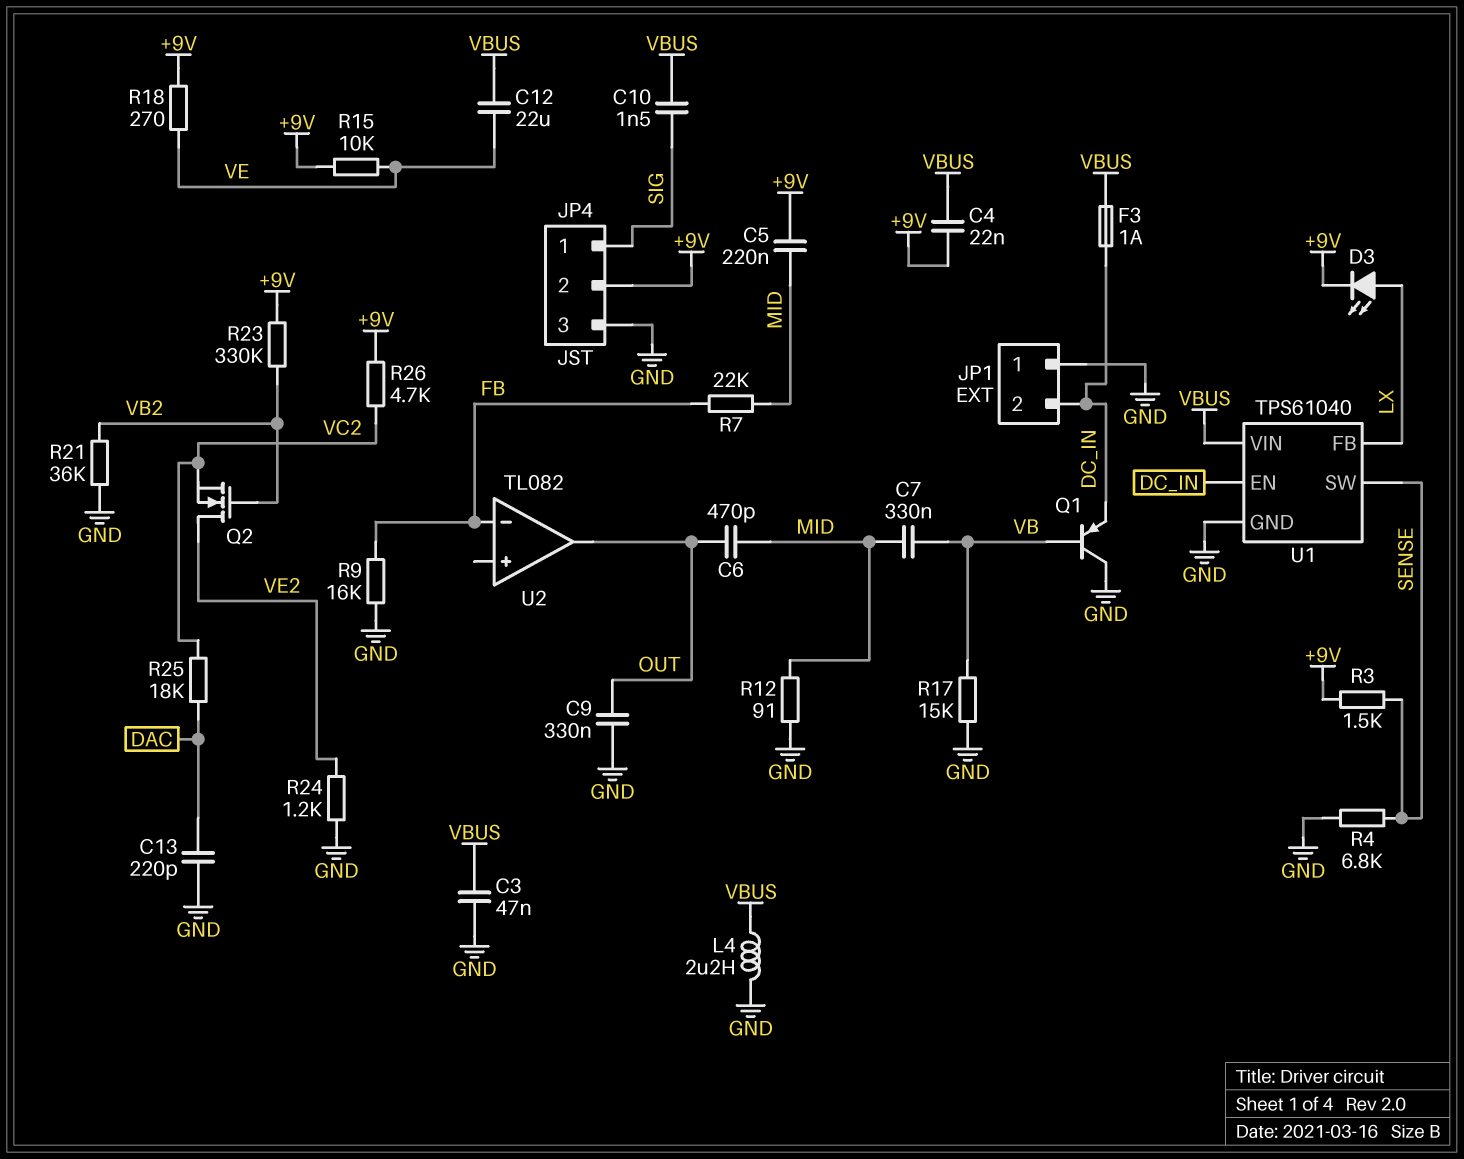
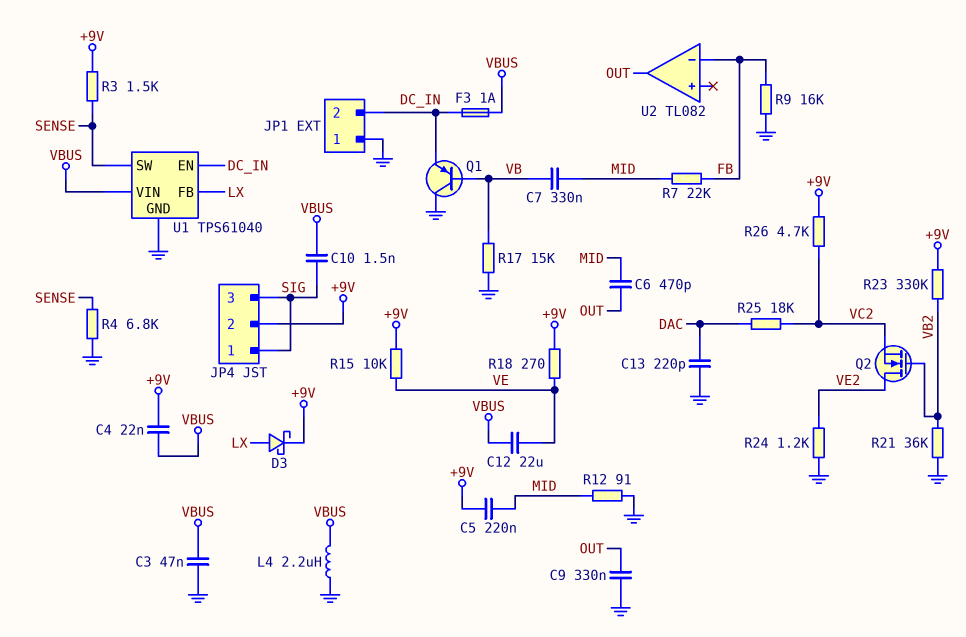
D3: LED (A LX, K +9V) -> schottky (A LX, K +9V)
JP4 pin 3: GND -> SIG

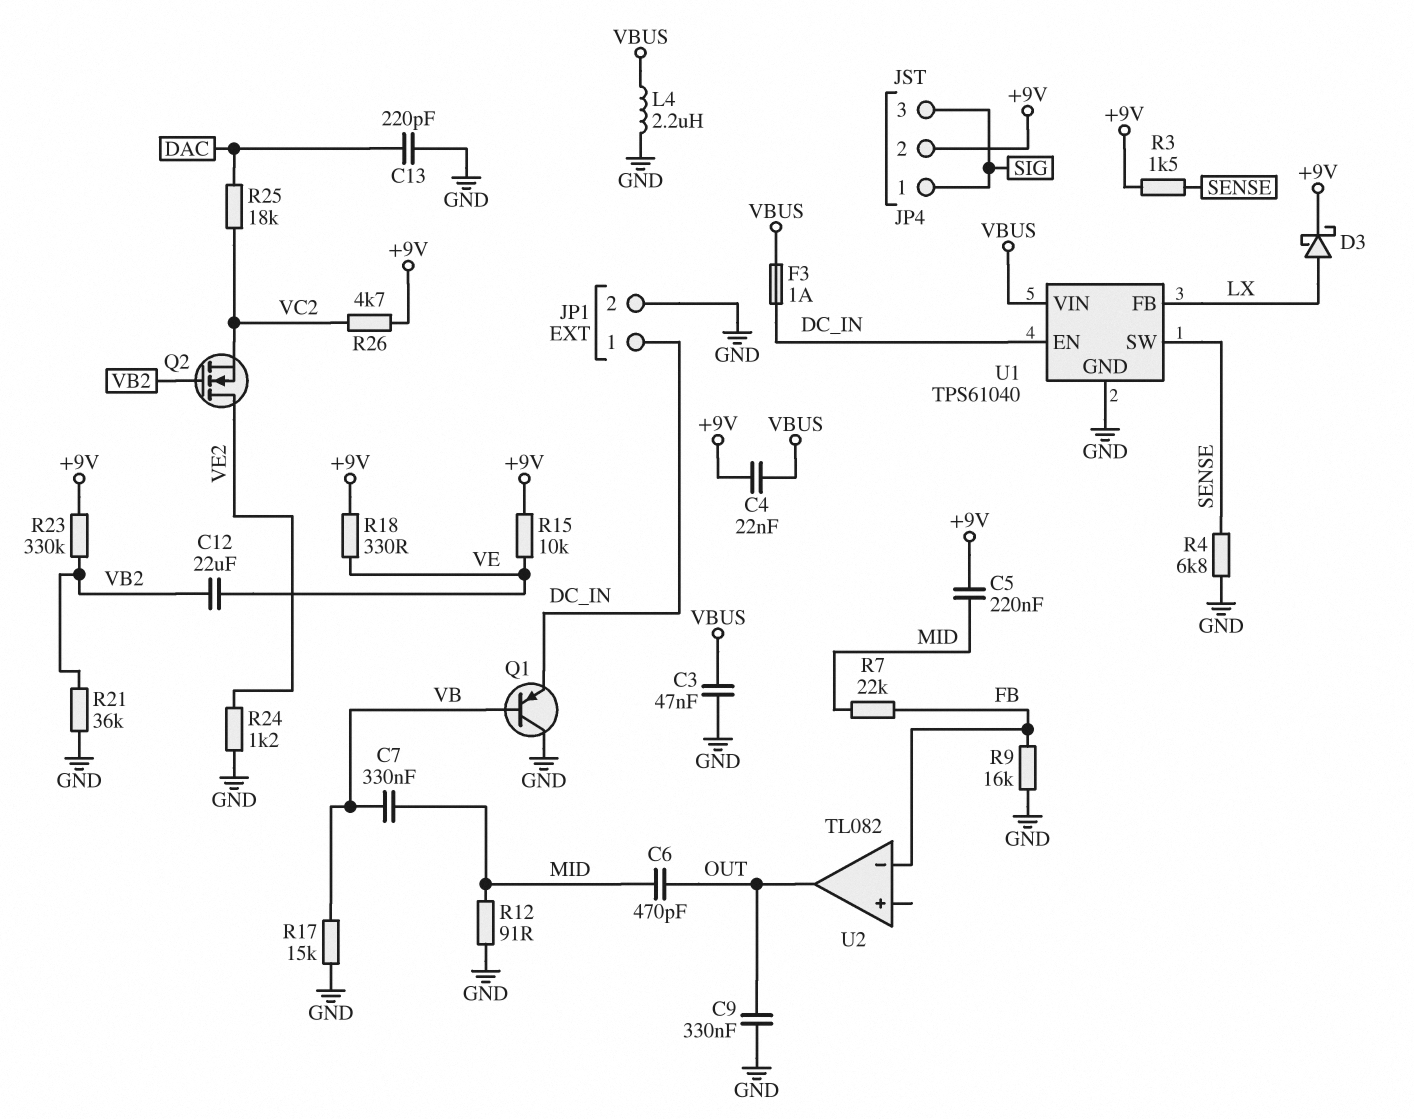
C10: 1.5nF (SIG, VBUS) -> none
C12: 22uF (VBUS, VE) -> 22uF (VB2, VE)
JP1 pin 1: GND -> DC_IN
JP1 pin 2: DC_IN -> GND
R18: 270 (+9V, VE) -> 330 (+9V, VE)

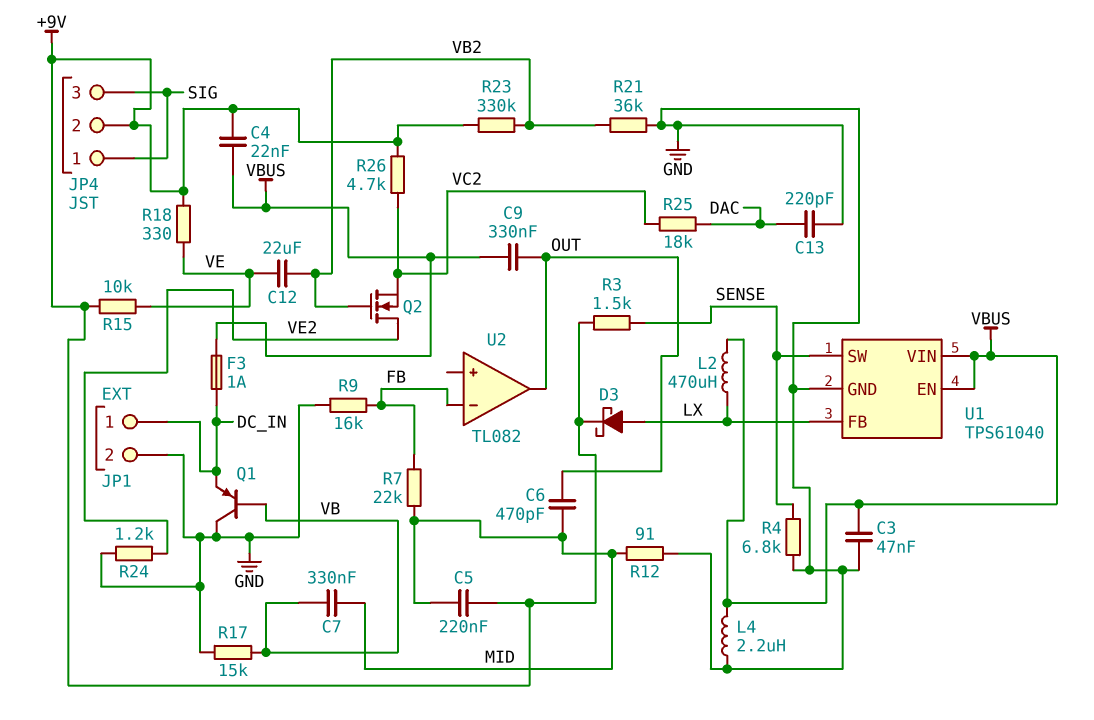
C9: 330nF (GND, OUT) -> 330nF (OUT, VBUS)
L2: none -> 470uH (LX, VBUS)
U1 pin EN: DC_IN -> VBUS

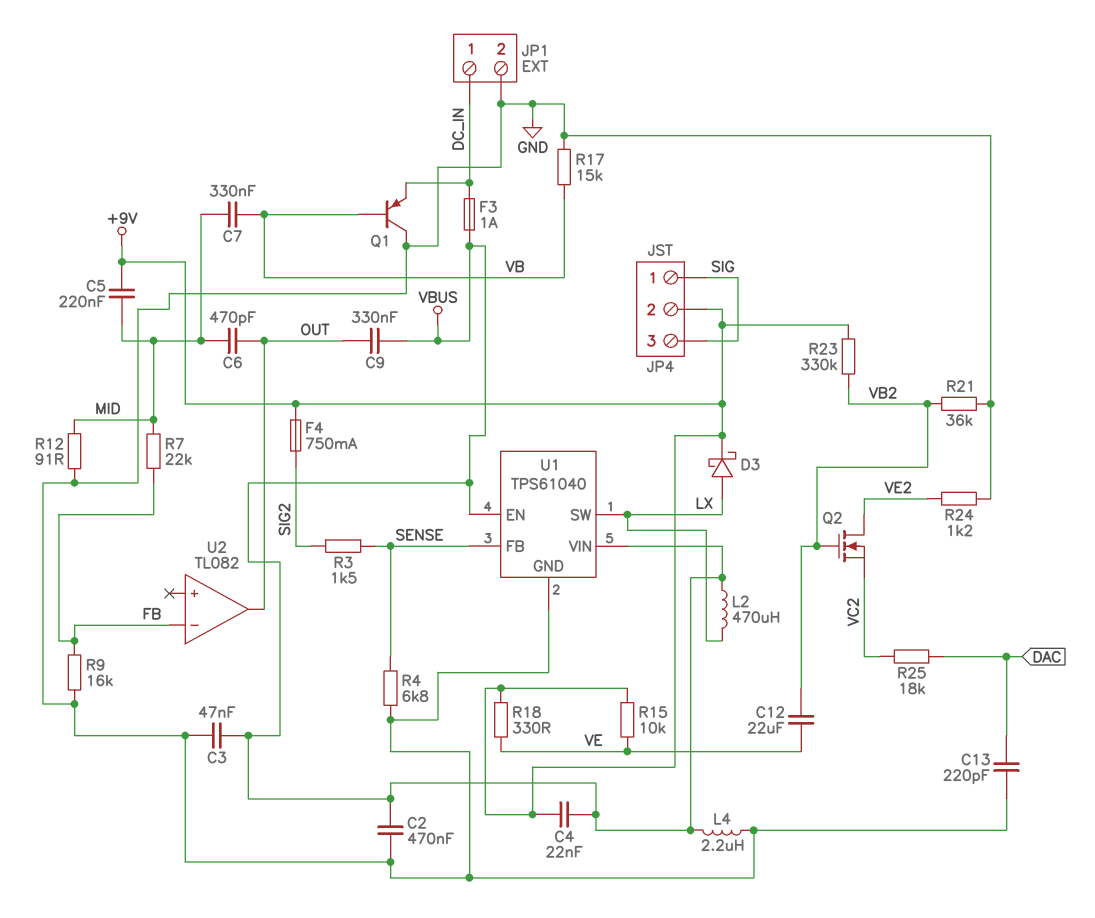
C2: none -> 470nF (GND, VBUS)
F4: none -> 750mA (+9V, SIG2)
R3: 1.5k (+9V, SENSE) -> 1.5k (SENSE, SIG2)
R26: 4.7k (+9V, VC2) -> none
U1 pin FB: LX -> SENSE
U1 pin SW: SENSE -> LX

